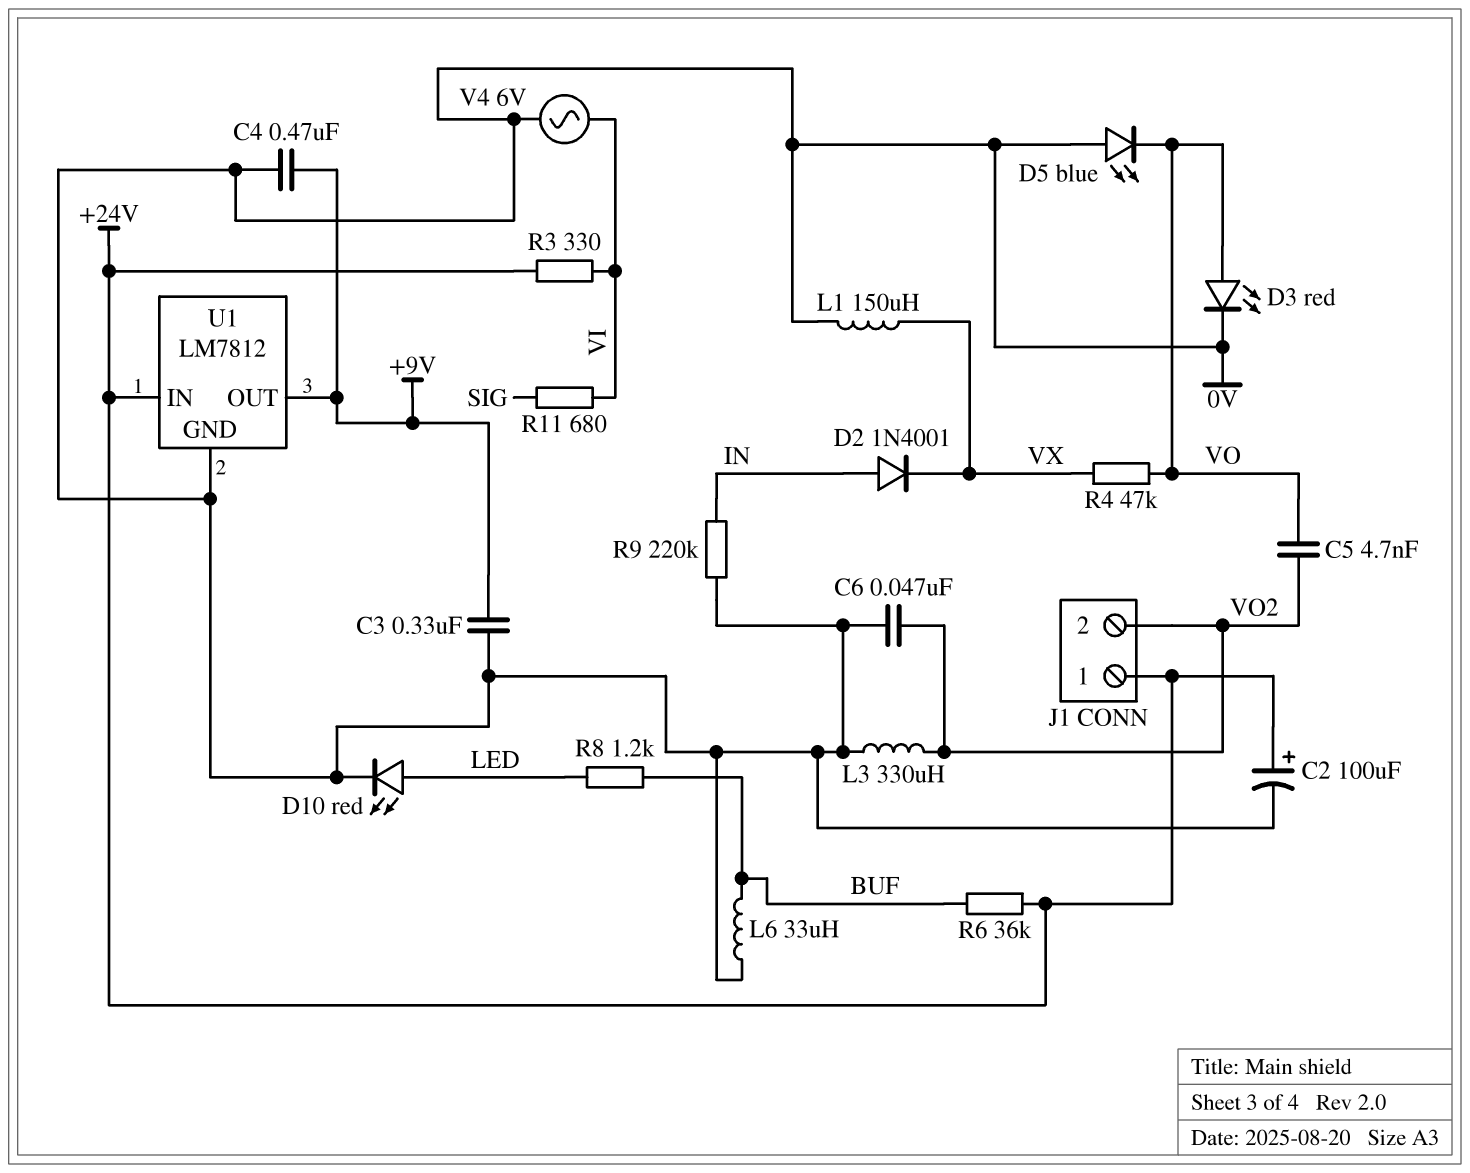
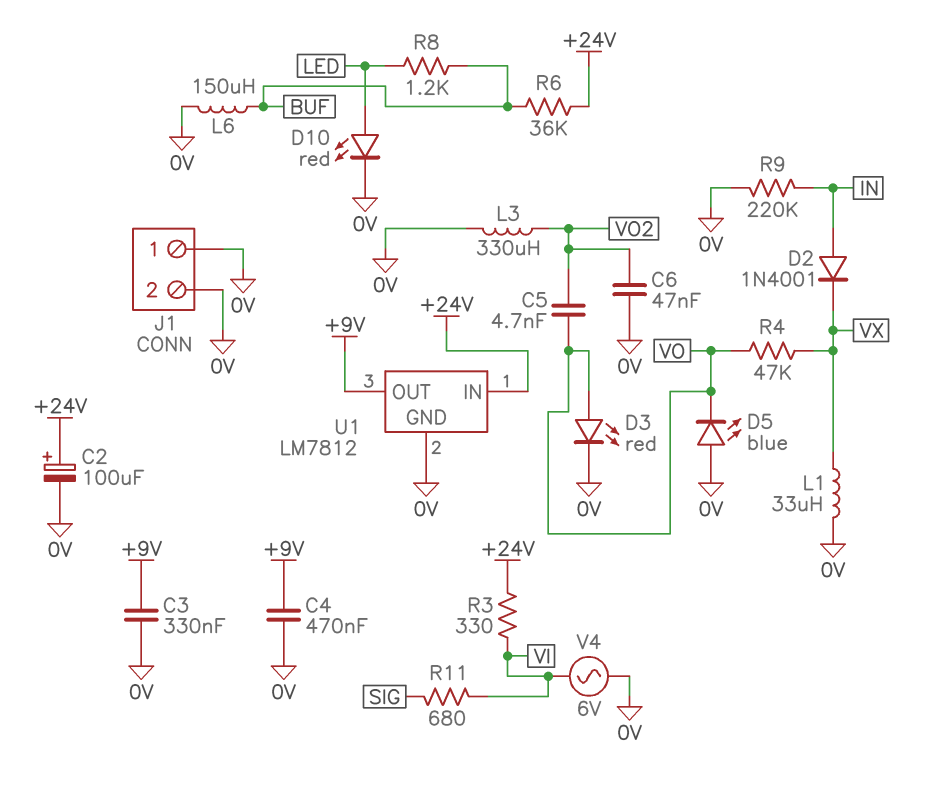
J1 pin 1: +24V -> 0V
J1 pin 2: VO2 -> 0V
L1: 150uH (0V, VX) -> 33uH (0V, VX)
L6: 33uH (0V, BUF) -> 150uH (0V, BUF)

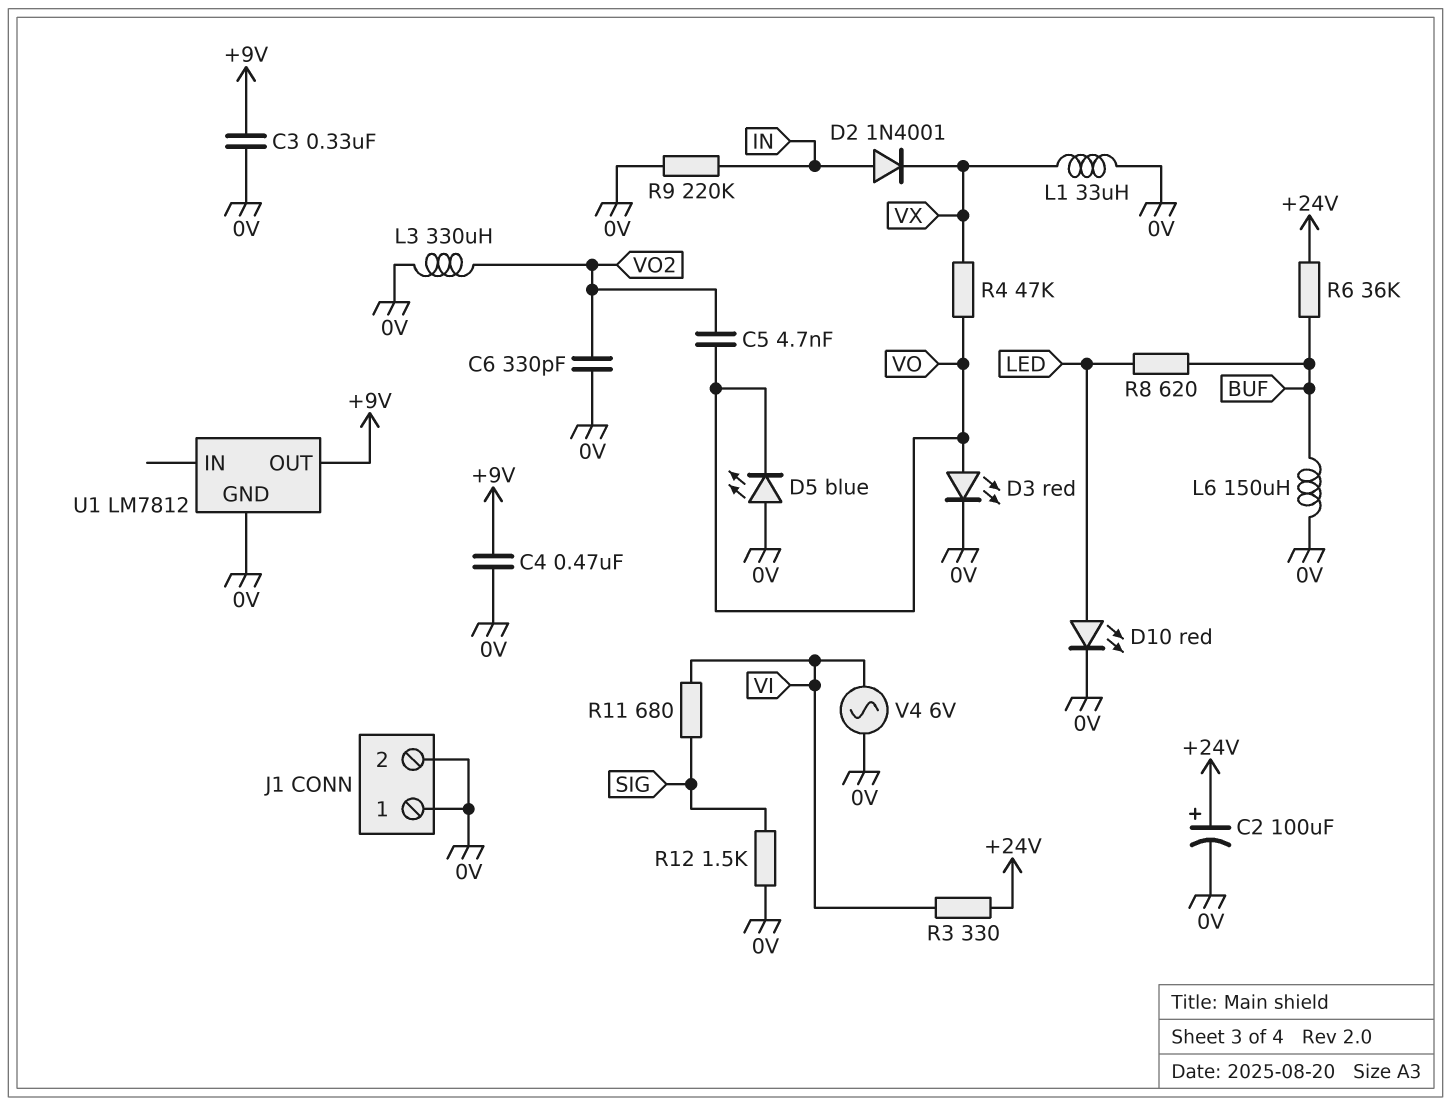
C6: 47nF (0V, VO2) -> 330pF (0V, VO2)
R8: 1.2k (BUF, LED) -> 620 (BUF, LED)
R12: none -> 1.5k (0V, SIG)
U1 pin IN: +24V -> none

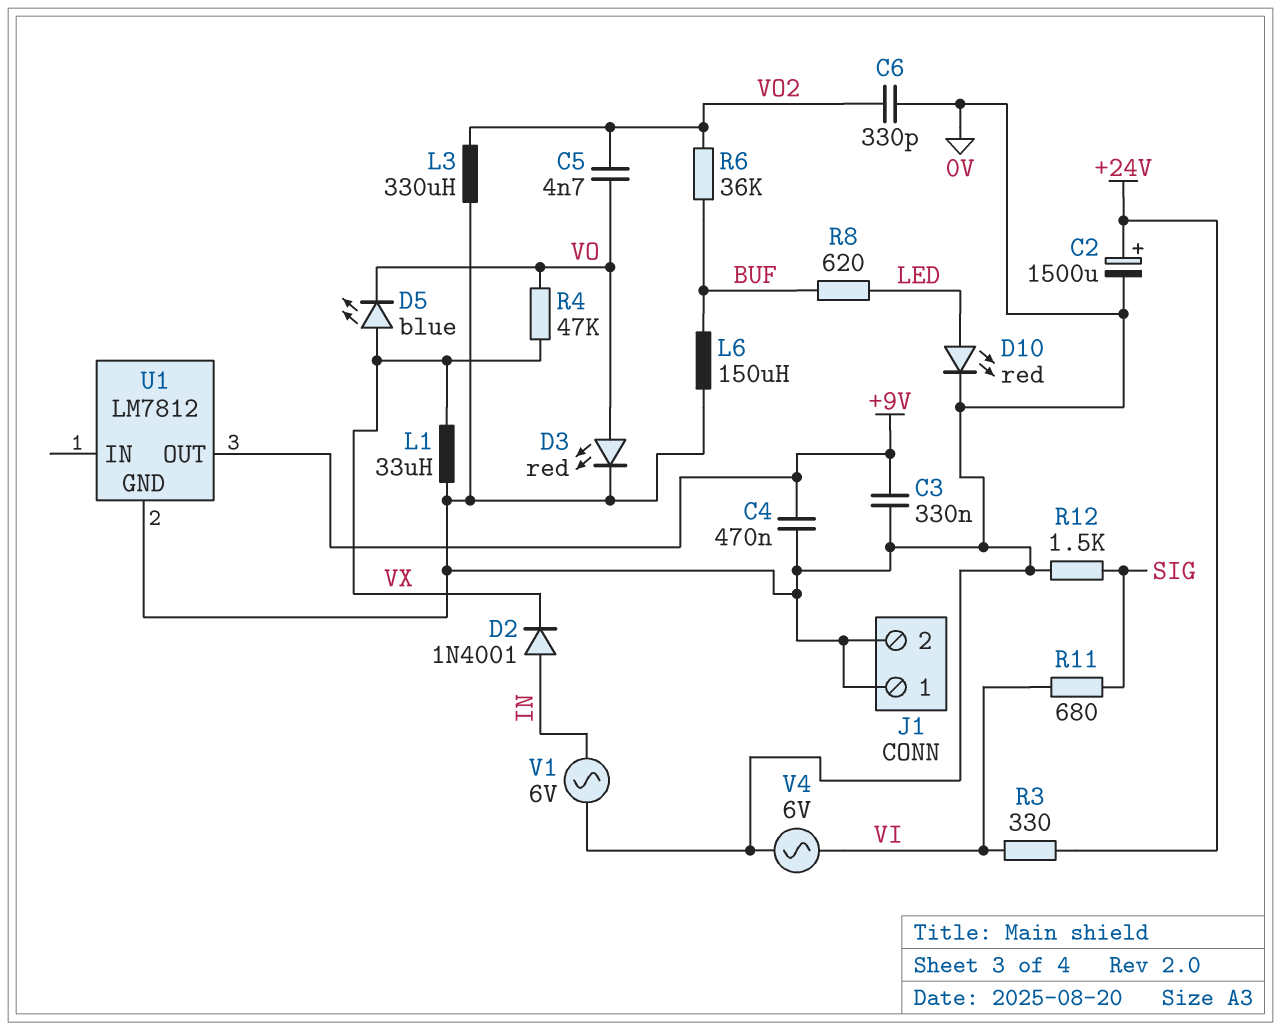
C2: 100uF (plus +24V, minus 0V) -> 1500uF (plus +24V, minus 0V)
D5: LED blue (A 0V, K VO) -> LED blue (A VX, K VO)
R6: 36k (+24V, BUF) -> 36k (BUF, VO2)
R9: 220k (0V, IN) -> none
V1: none -> AC 6V (0V, IN)

